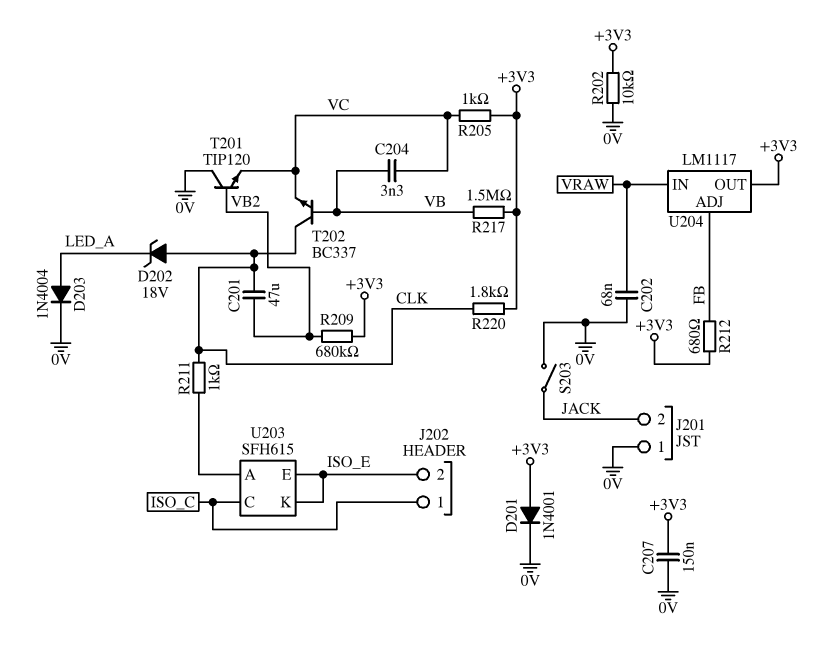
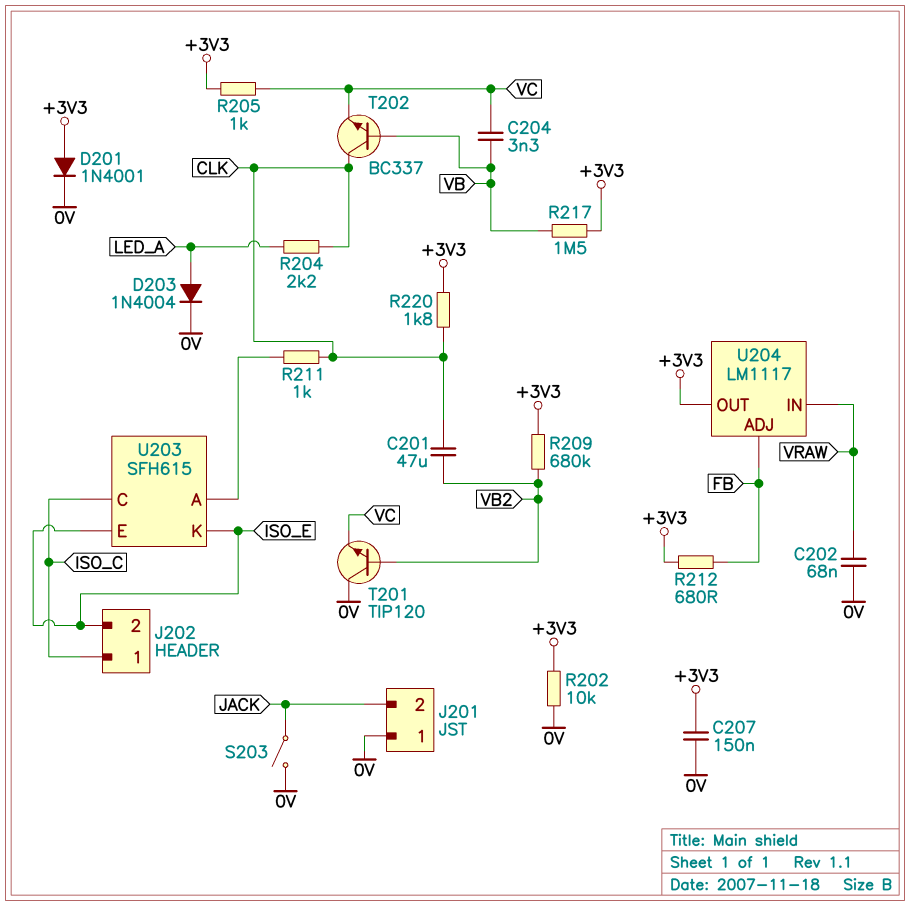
D202: zener 18V (A CLK, K LED_A) -> none
R204: none -> 2.2k (CLK, LED_A)

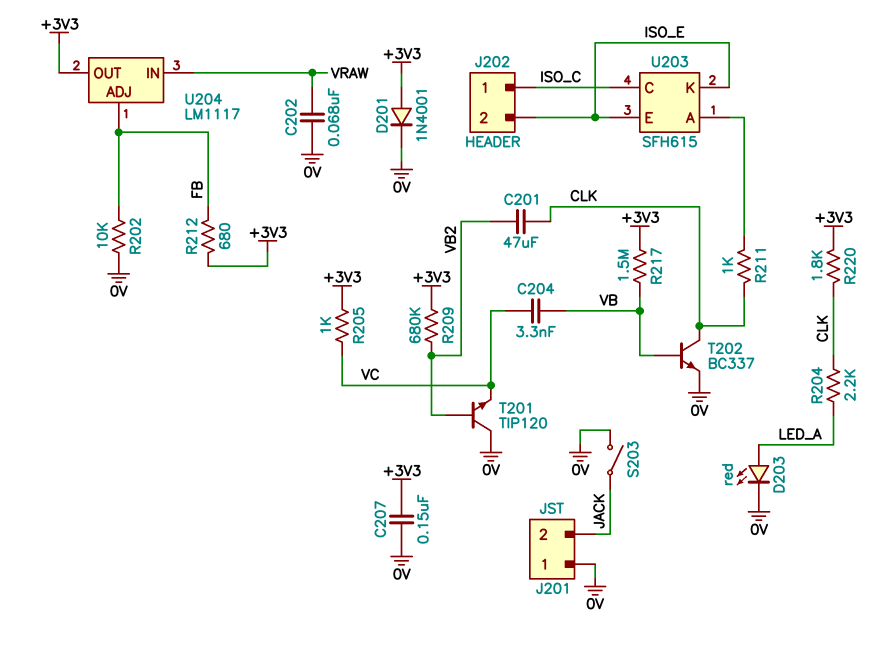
D203: diode 1N4004 (A LED_A, K 0V) -> LED red (A LED_A, K 0V)
R202: 10k (+3V3, 0V) -> 10k (0V, FB)
T202: NPN BC337 (B VB, C CLK, E VC) -> NPN BC337 (B VB, C CLK, E 0V)

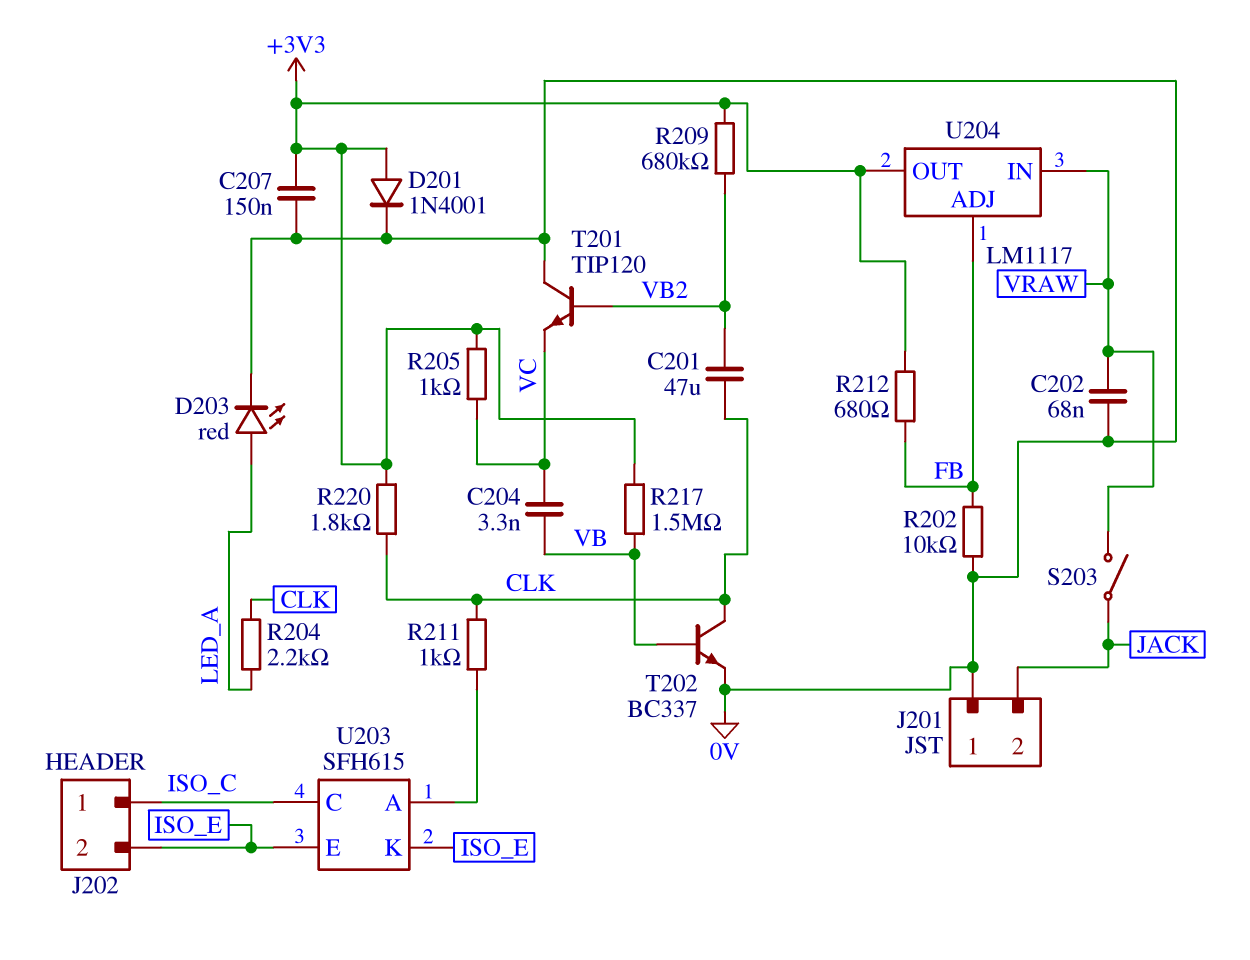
S203: switch (0V, JACK) -> switch (JACK, VRAW)

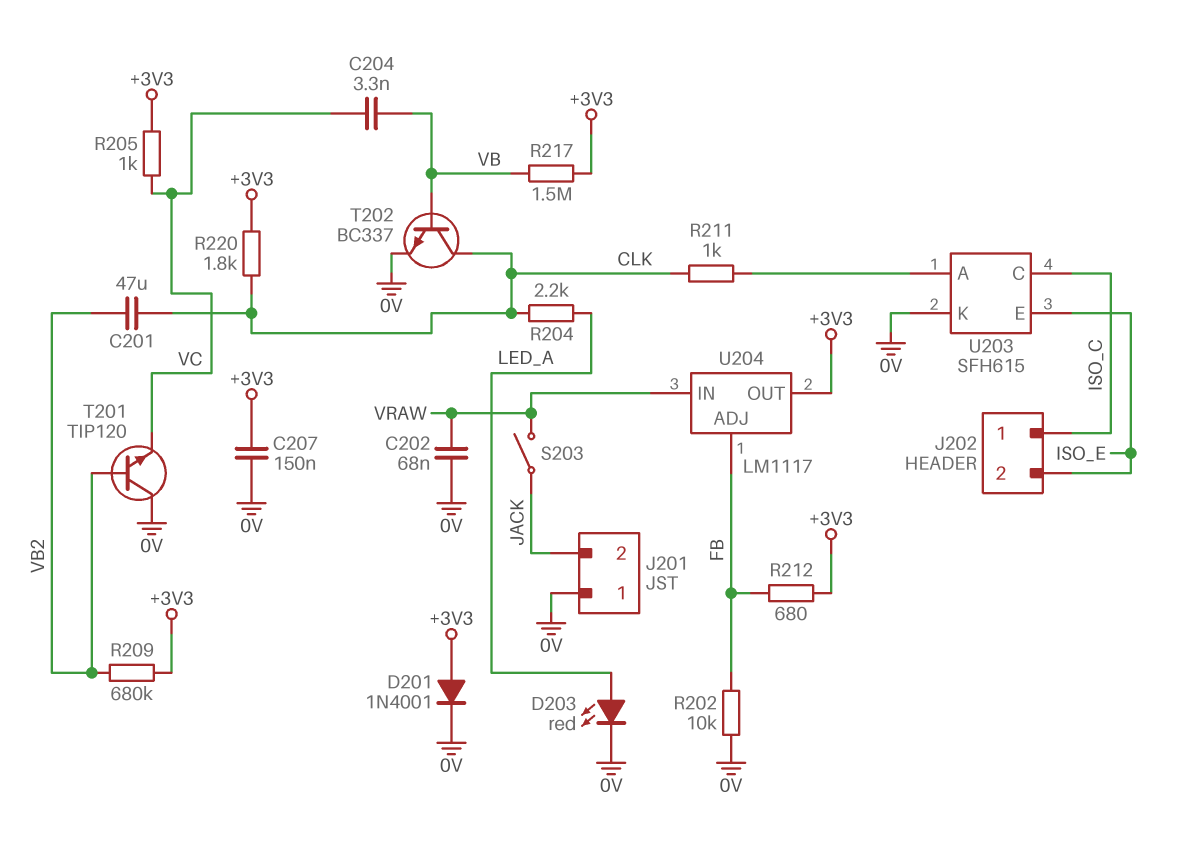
U203 pin K: ISO_E -> 0V

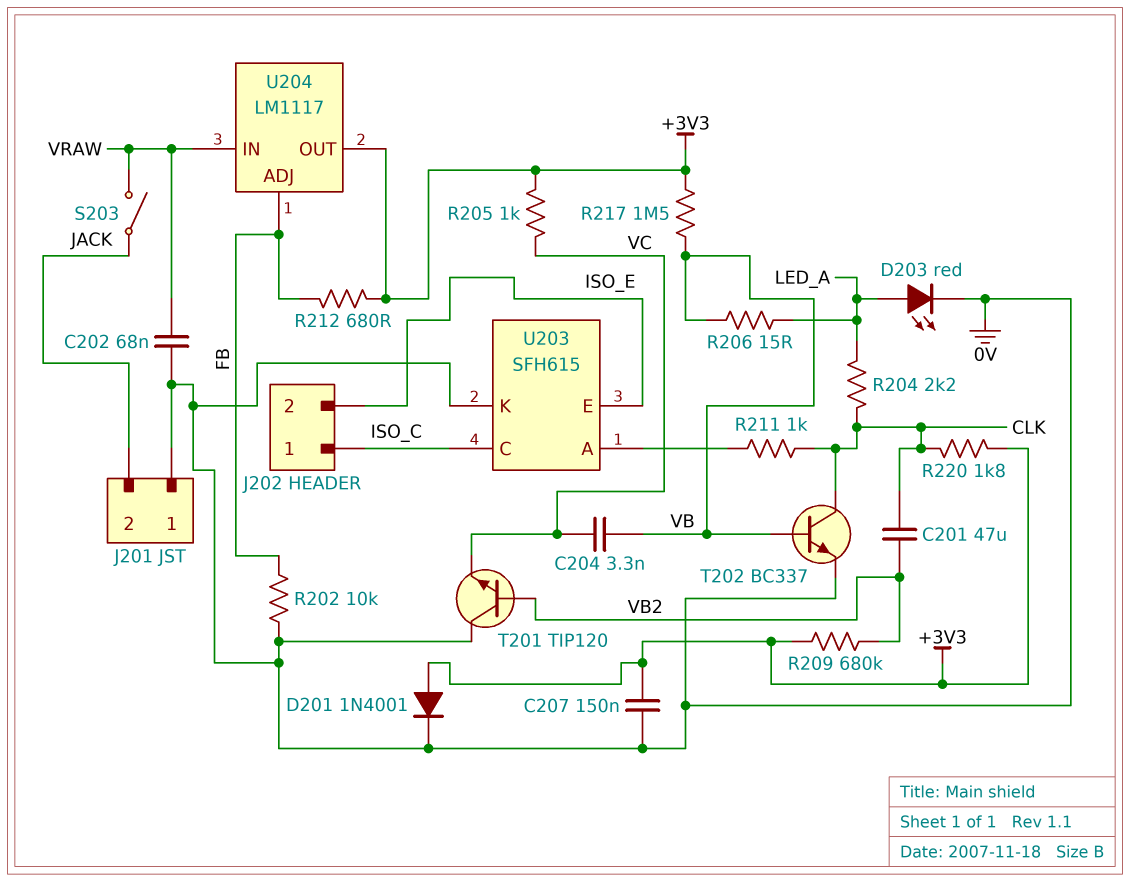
R206: none -> 15 (LED_A, VB)

